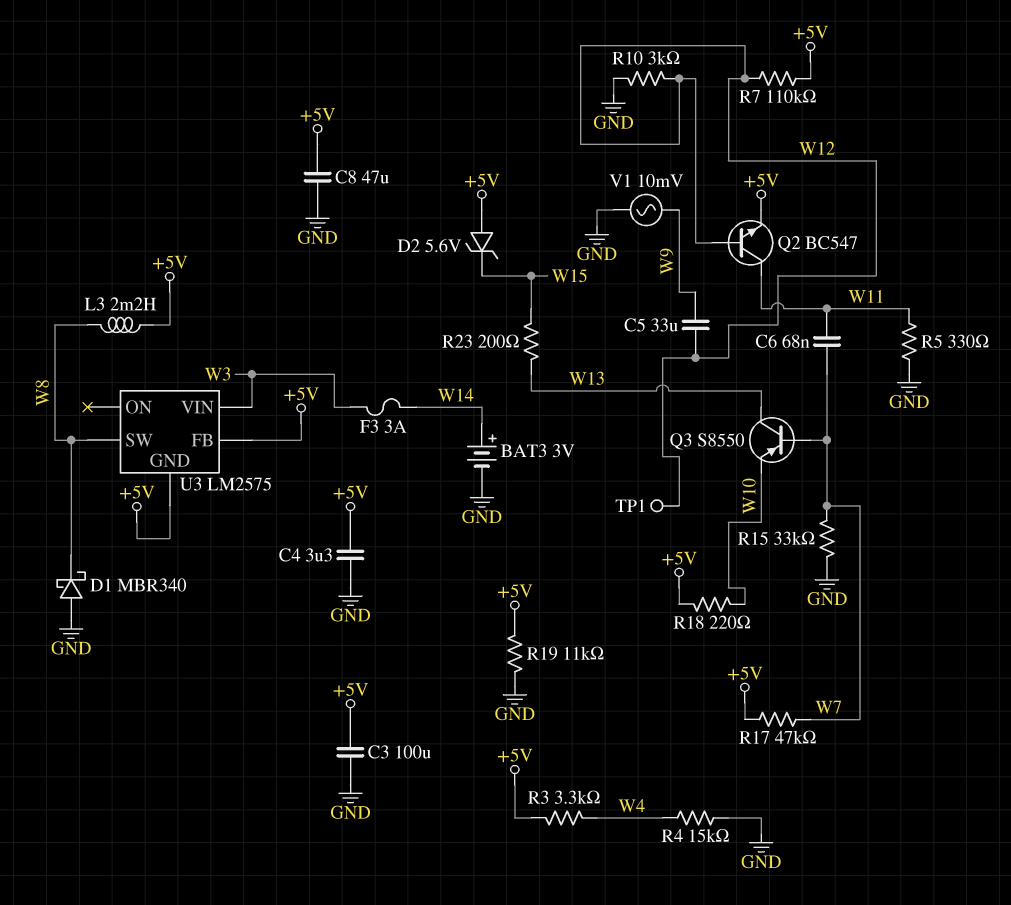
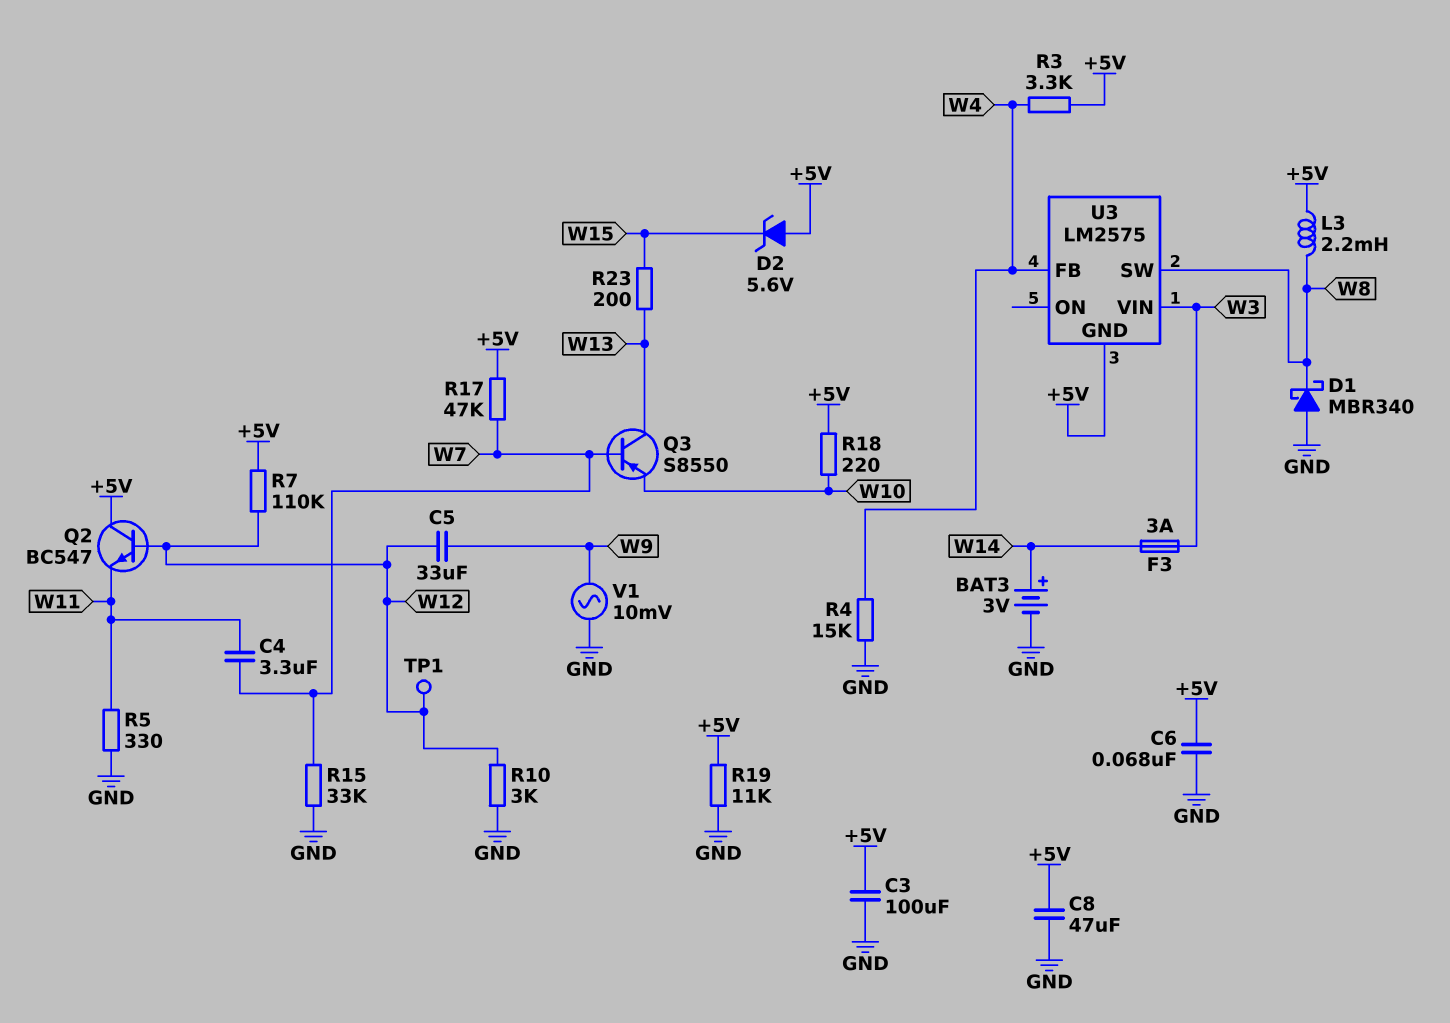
C4: 3.3uF (+5V, GND) -> 3.3uF (W7, W11)
C6: 68nF (W7, W11) -> 68nF (+5V, GND)
Q2: NPN BC547 (B W12, C W11, E +5V) -> NPN BC547 (B W12, C +5V, E W11)
U3 pin FB: +5V -> W4

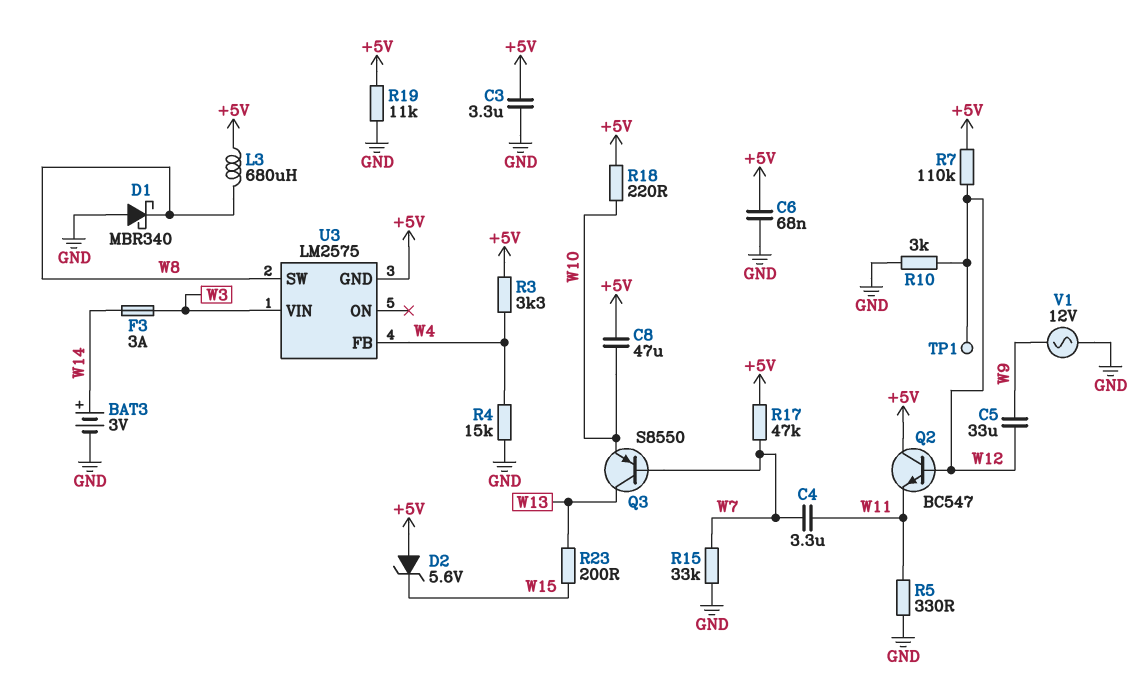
C3: 100uF (+5V, GND) -> 3.3uF (+5V, GND)
C8: 47uF (+5V, GND) -> 47uF (+5V, W10)
L3: 2.2mH (+5V, W8) -> 680uH (+5V, W8)
V1: AC 10mV (GND, W9) -> AC 12V (GND, W9)

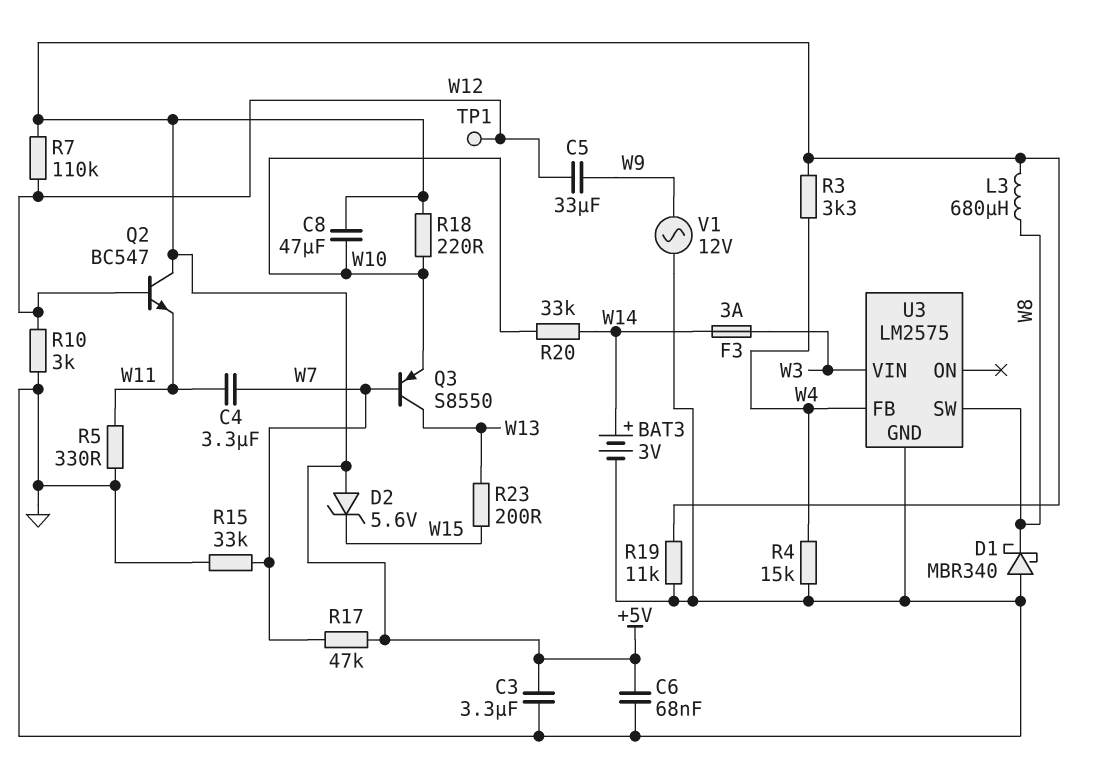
R20: none -> 33k (W10, W14)
U3 pin GND: +5V -> GND

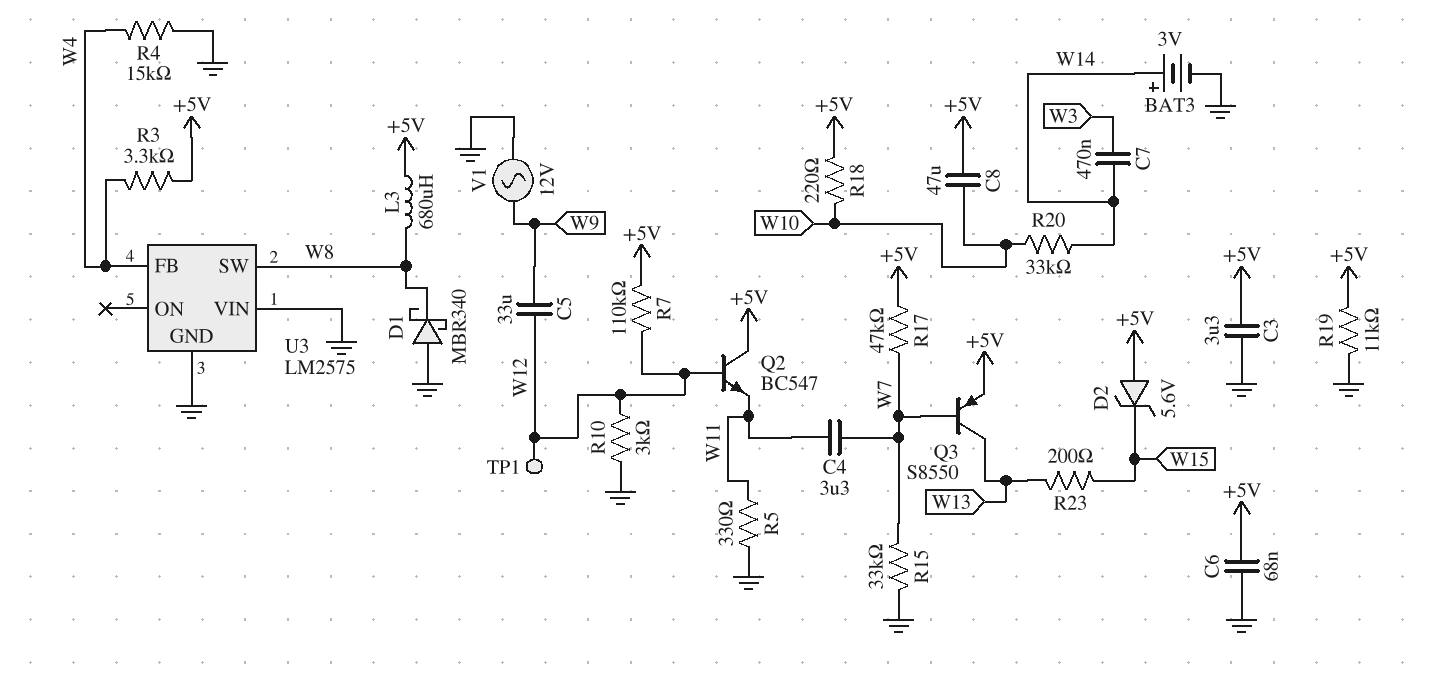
C7: none -> 470nF (W3, W14)
F3: 3A (W3, W14) -> none
Q3: PNP S8550 (B W7, C W13, E W10) -> PNP S8550 (B W7, C W13, E +5V)
U3 pin VIN: W3 -> GND

